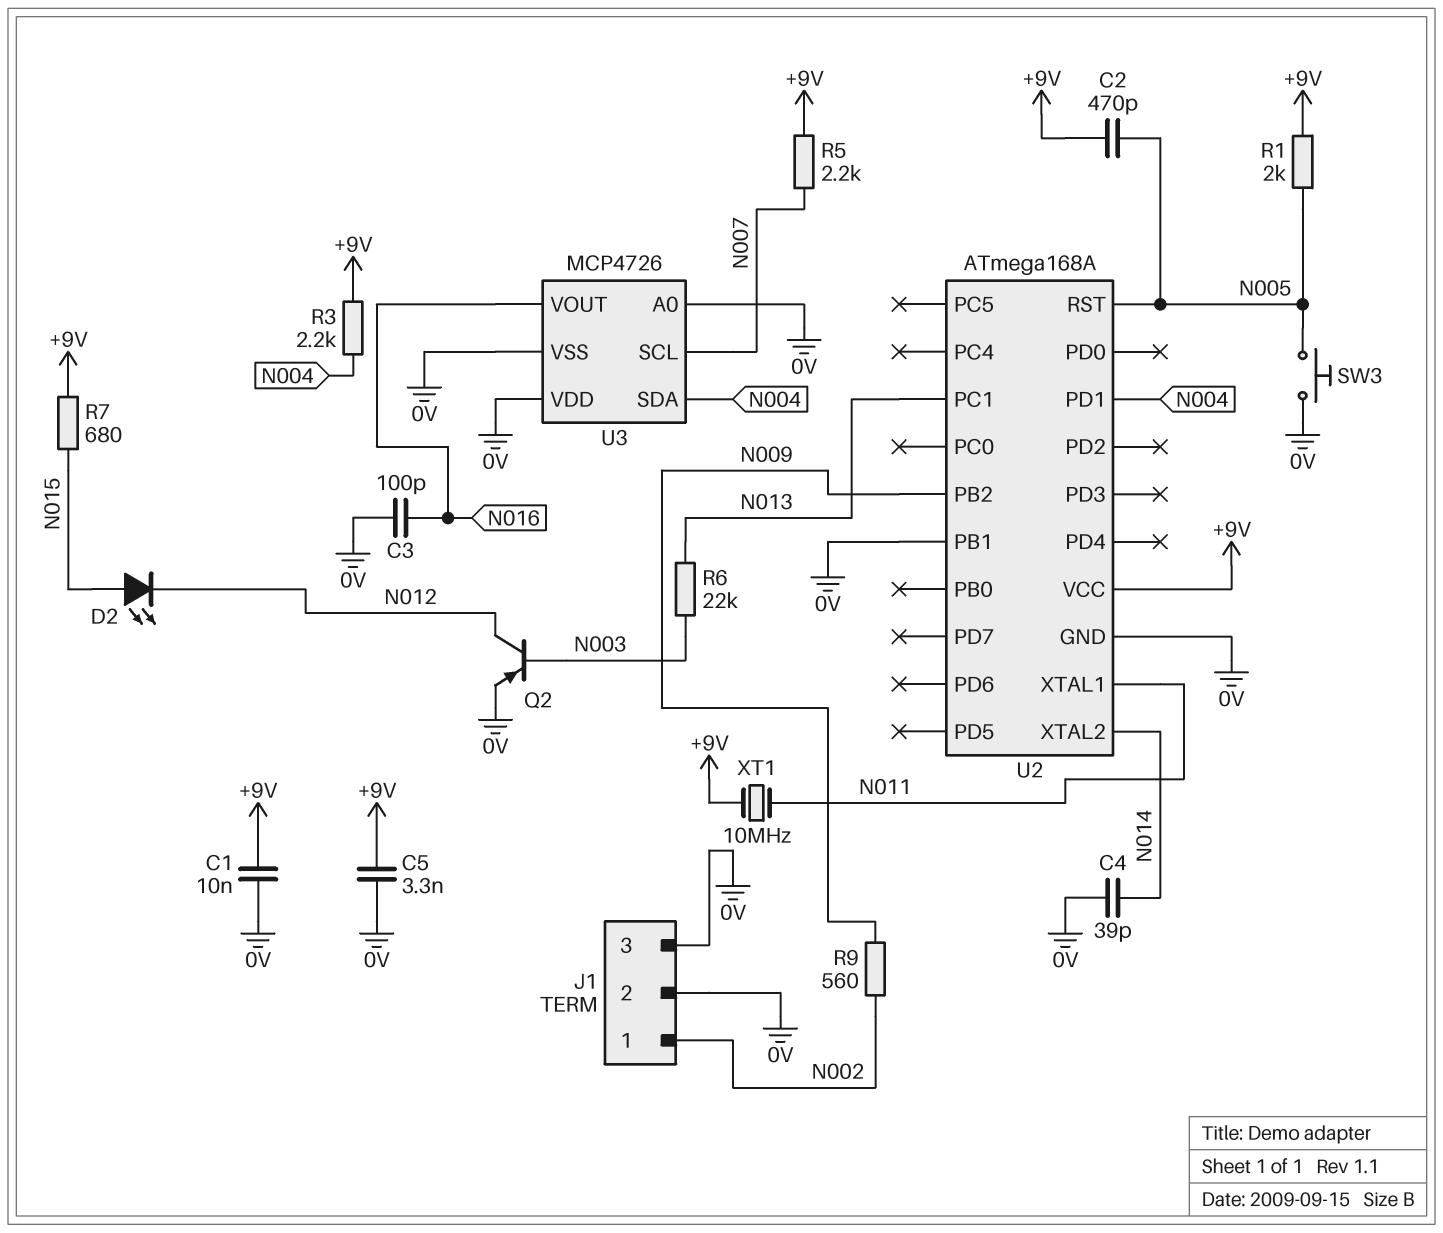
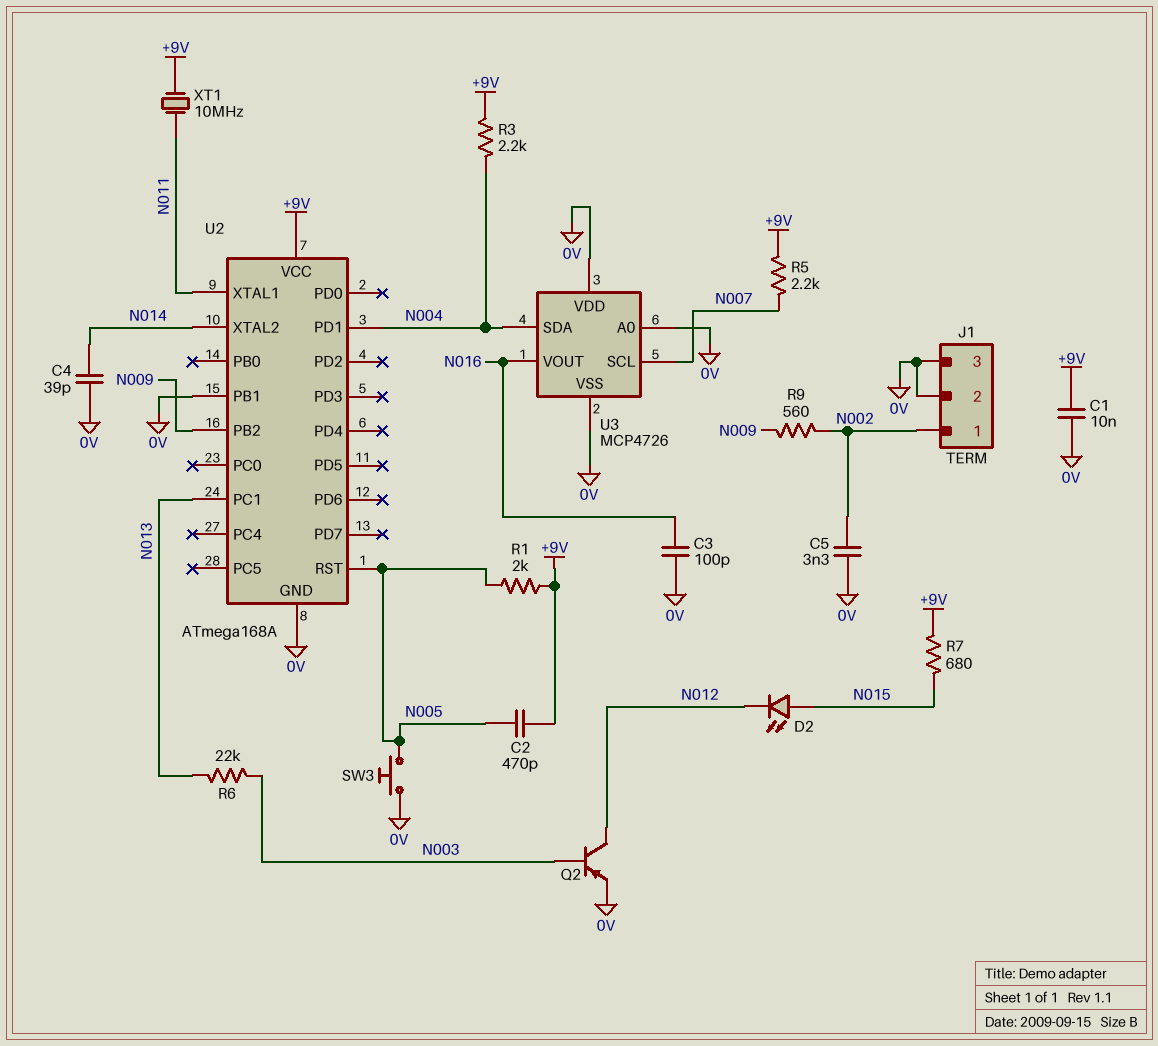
C5: 3.3nF (+9V, 0V) -> 3.3nF (0V, N002)

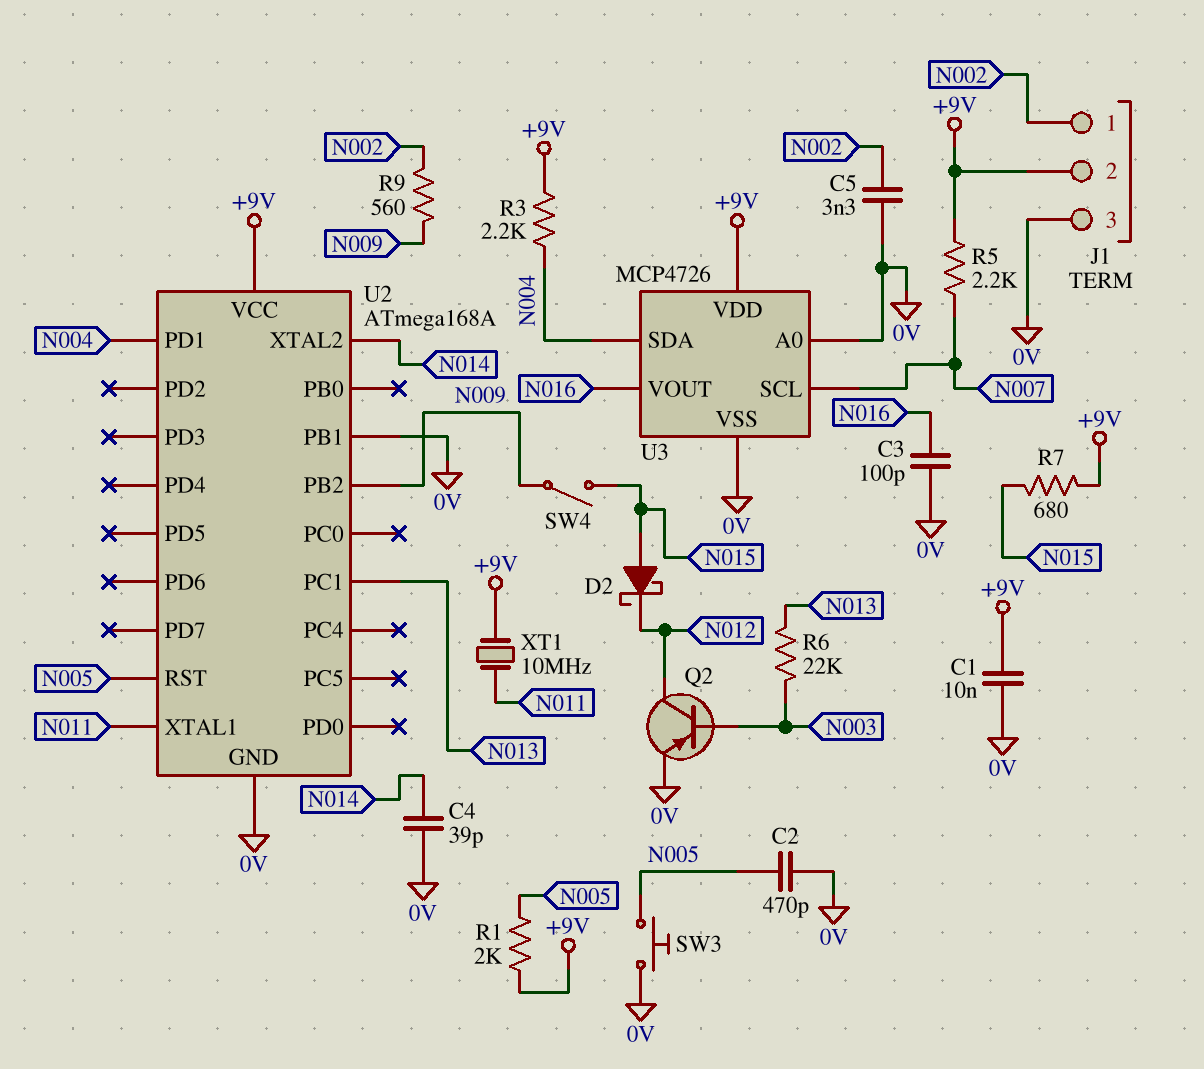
C2: 470pF (+9V, N005) -> 470pF (0V, N005)
D2: LED (A N015, K N012) -> schottky (A N015, K N012)
J1 pin 2: 0V -> +9V
SW4: none -> switch (N009, N015)
U3 pin VDD: 0V -> +9V

